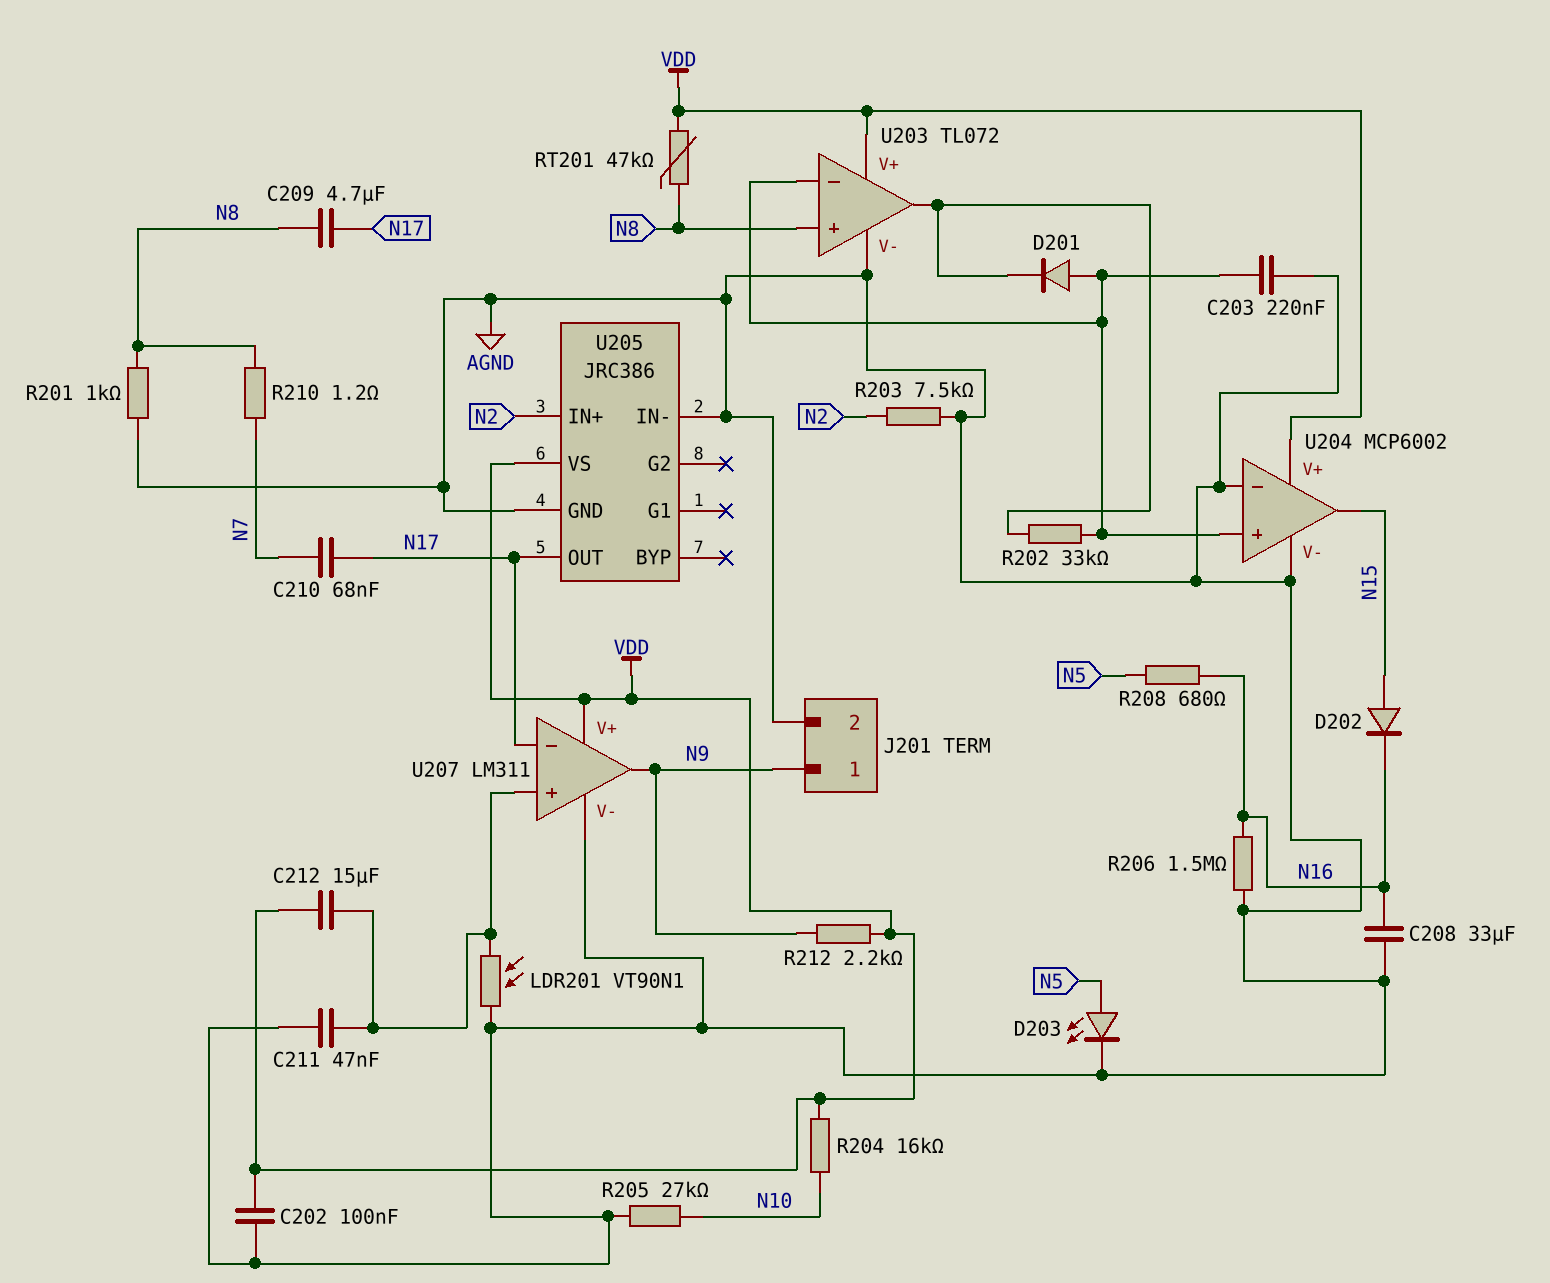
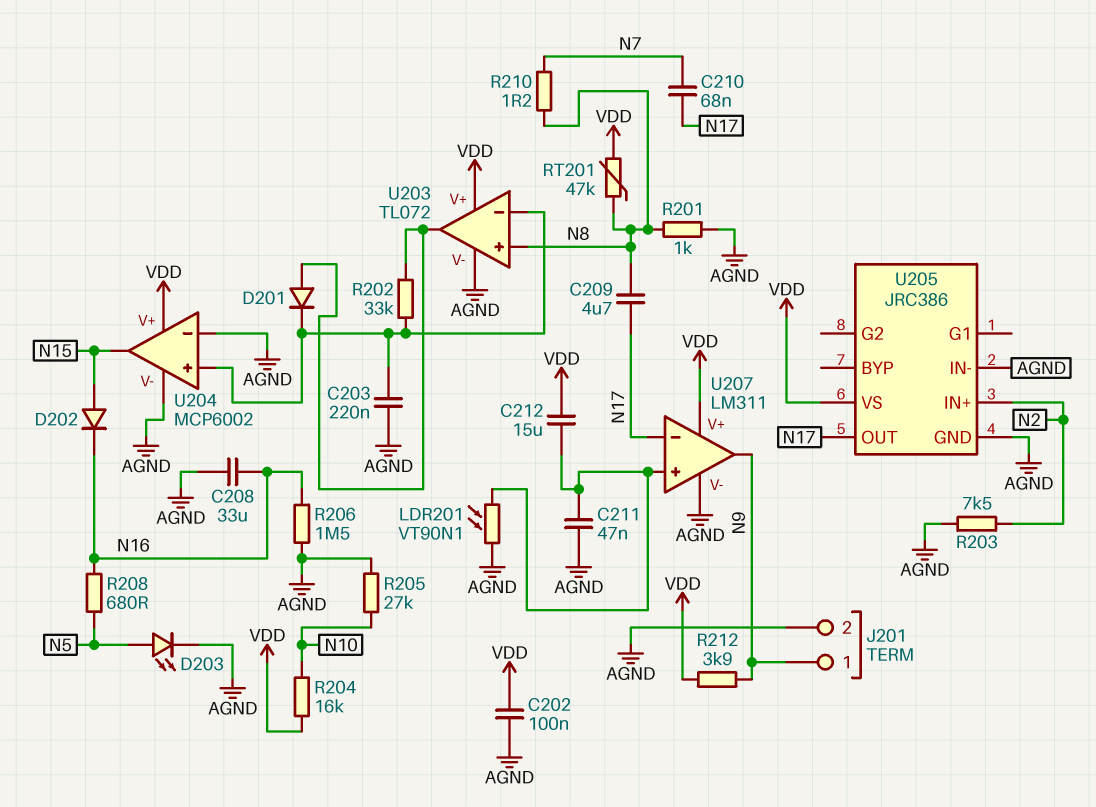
D201: diode (A U203/in-, K U203/out) -> diode (A U203/out, K U203/in-)
R212: 2.2k (N9, VDD) -> 3.9k (N9, VDD)

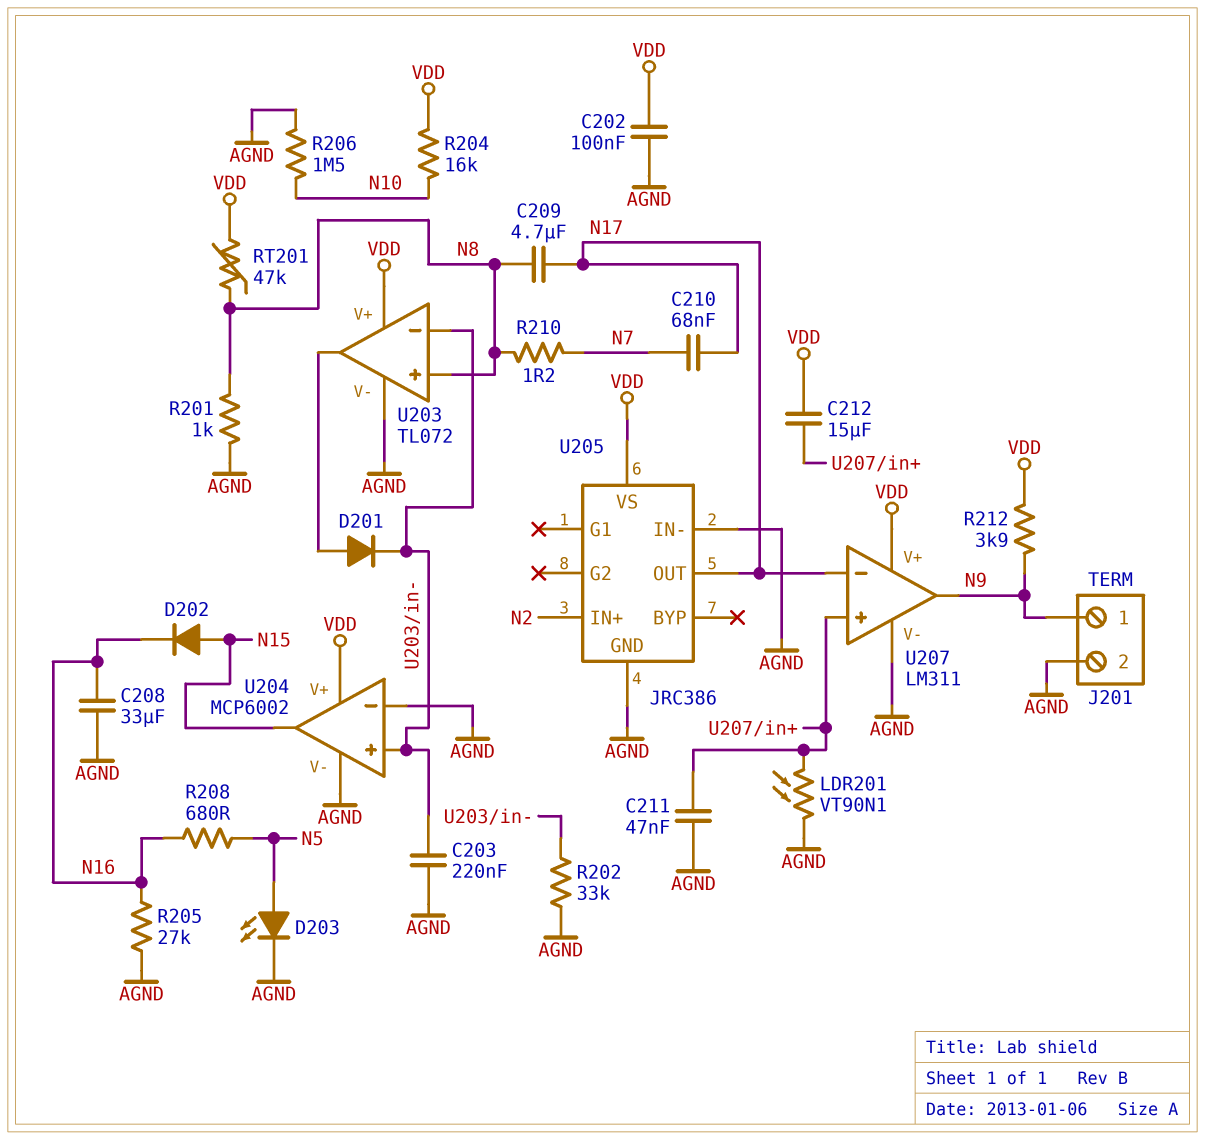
R202: 33k (U203/in-, U203/out) -> 33k (AGND, U203/in-)
R203: 7.5k (AGND, N2) -> none
R205: 27k (AGND, N10) -> 27k (AGND, N16)
R206: 1.5M (AGND, N16) -> 1.5M (AGND, N10)

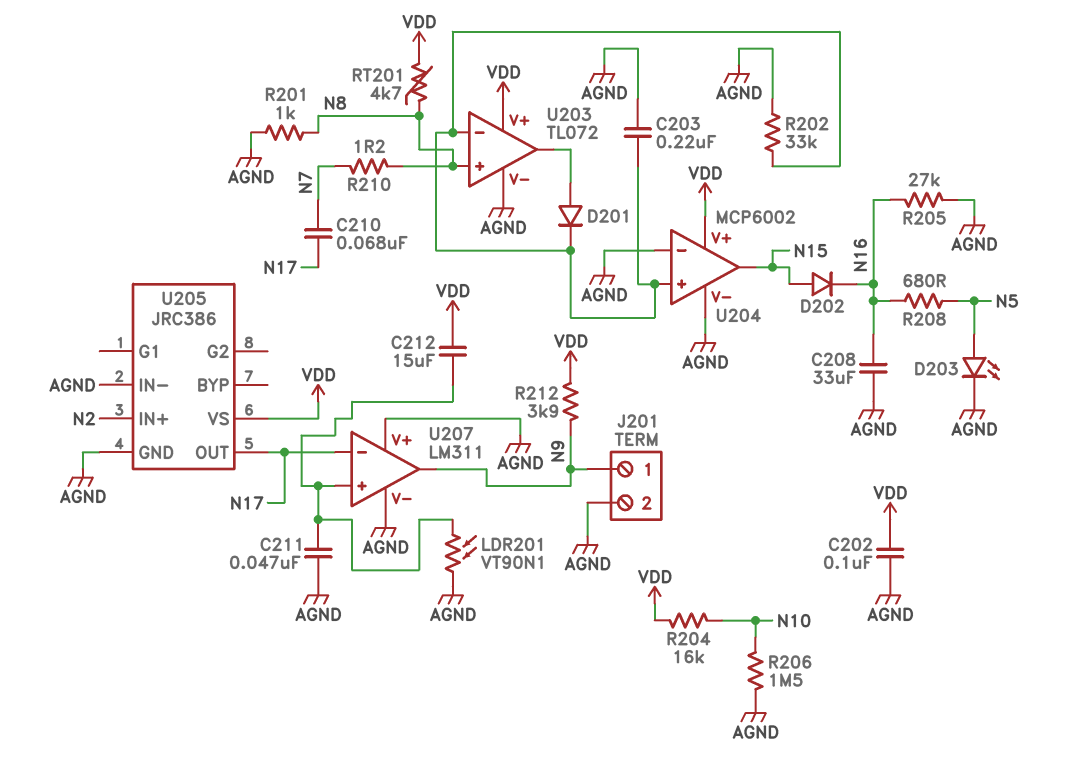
C209: 4.7uF (N8, N17) -> none
RT201: 47k (N8, VDD) -> 4.7k (N8, VDD)
U207 pin V+: VDD -> AGND

